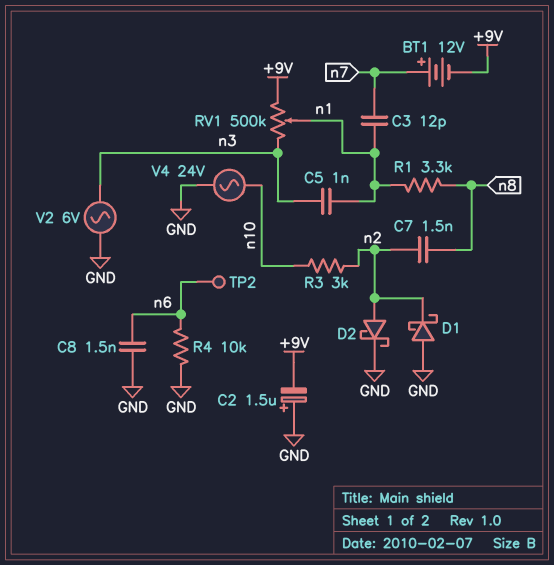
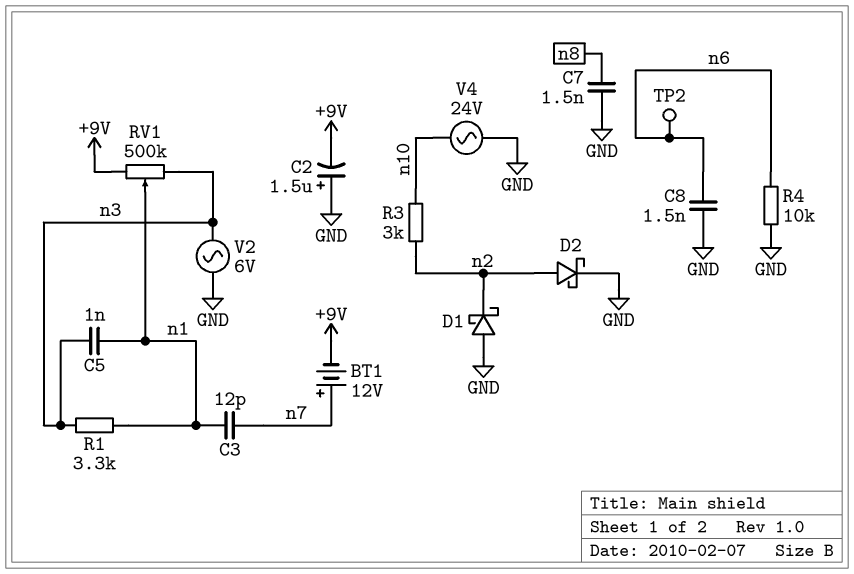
C7: 1.5nF (n2, n8) -> 1.5nF (GND, n8)
R1: 3.3k (n1, n8) -> 3.3k (n1, n3)

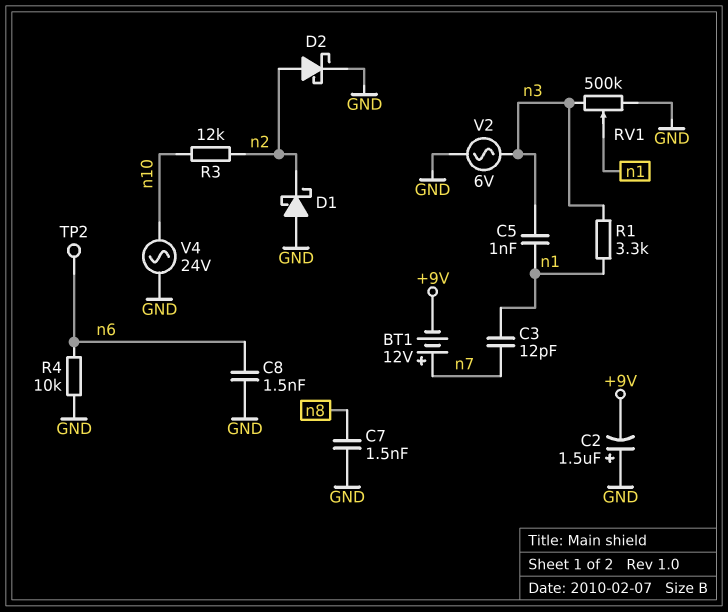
R3: 3k (n2, n10) -> 12k (n2, n10)
RV1: 500k (+9V, n3, wiper n1) -> 500k (GND, n3, wiper n1)

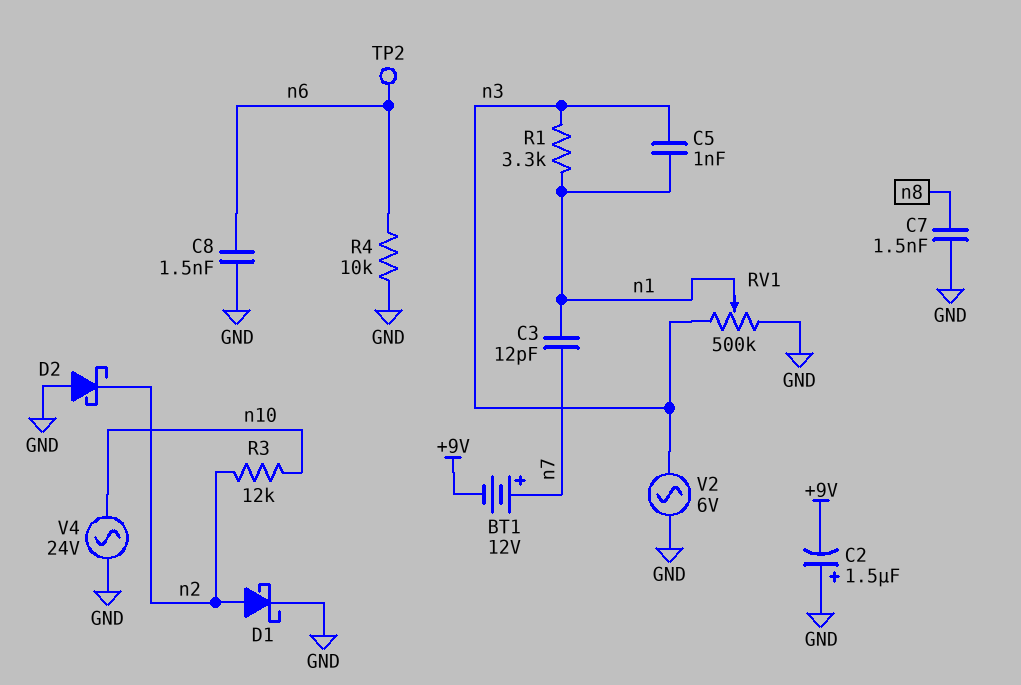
D1: schottky (A GND, K n2) -> schottky (A n2, K GND)
D2: schottky (A n2, K GND) -> schottky (A GND, K n2)

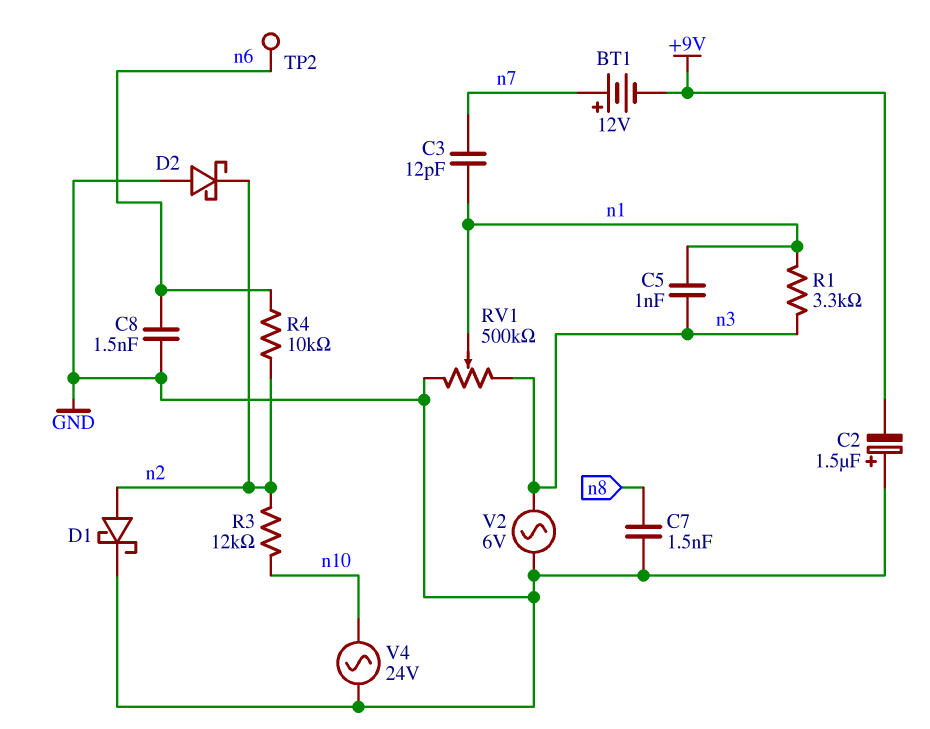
R4: 10k (GND, n6) -> 10k (n2, n6)

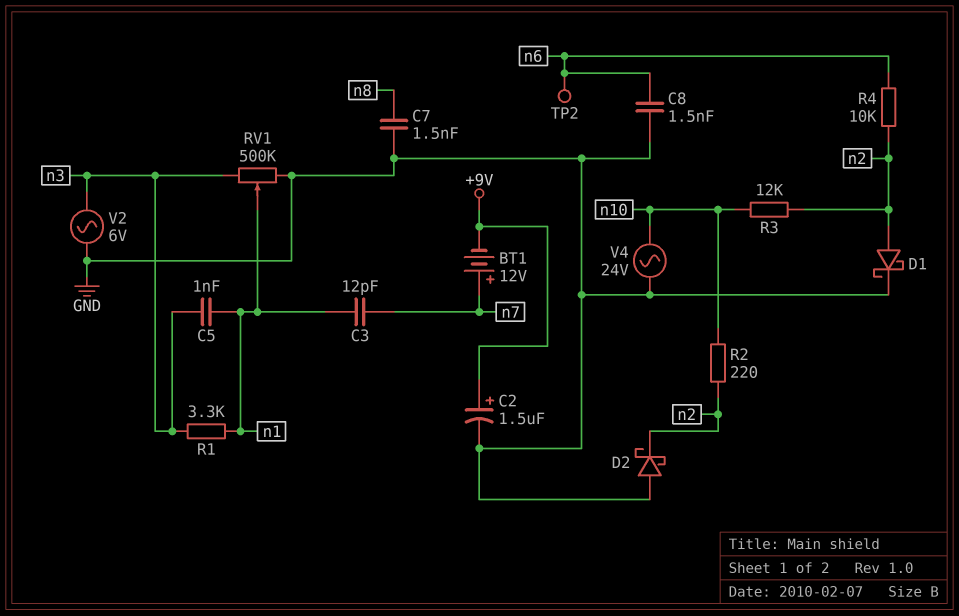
C2: 1.5uF (plus GND, minus +9V) -> 1.5uF (plus +9V, minus GND)
R2: none -> 220 (n2, n10)

